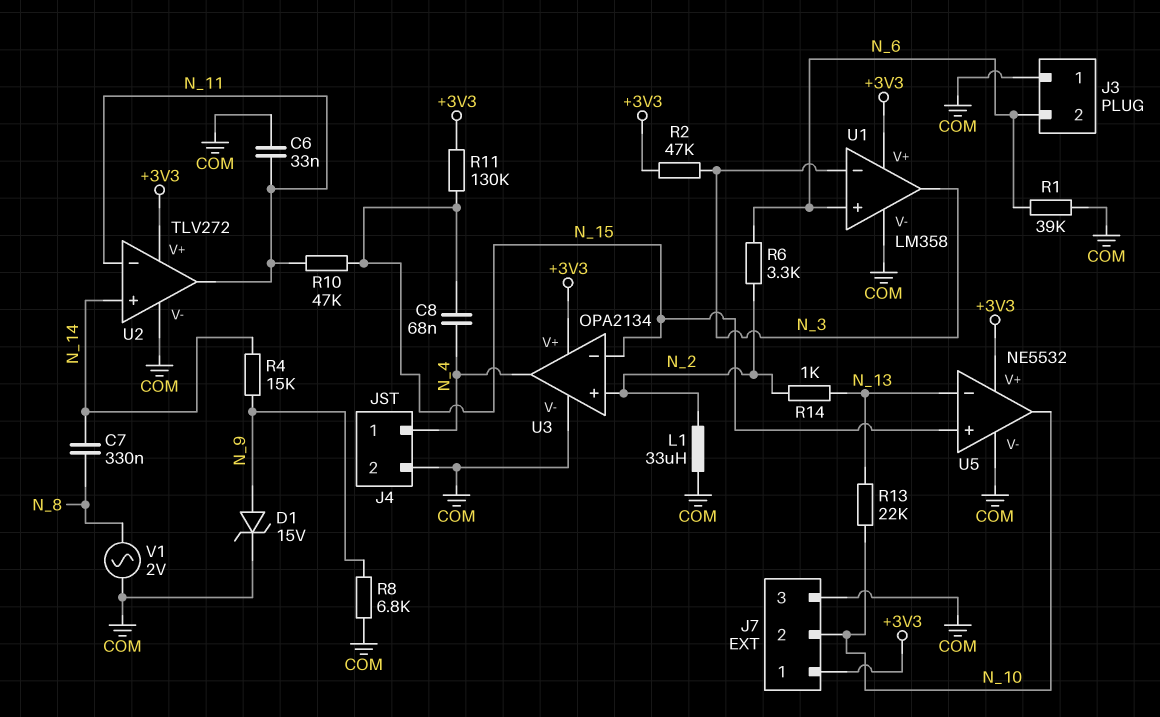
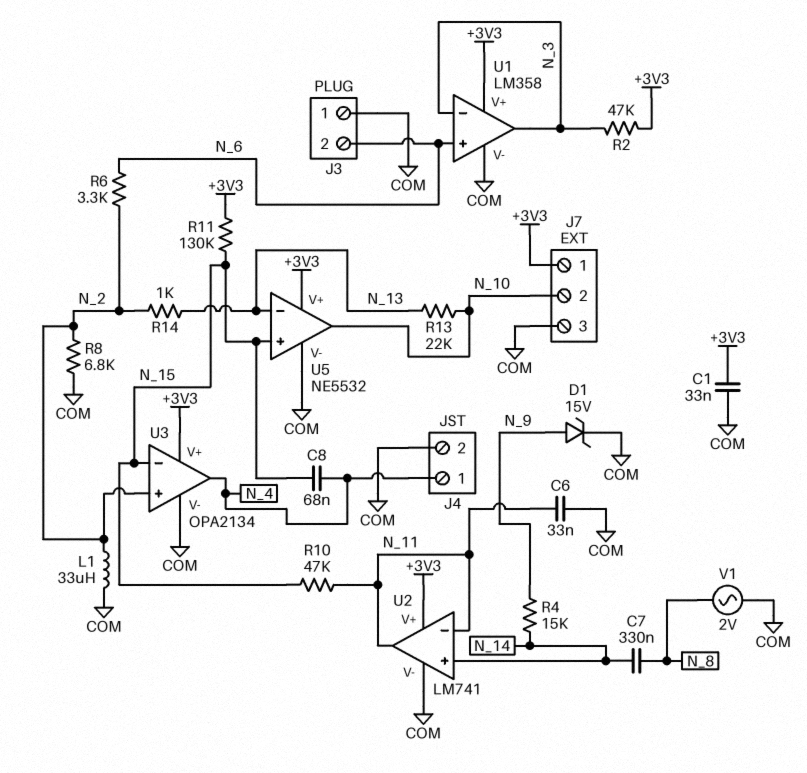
C1: none -> 33nF (+3V3, COM)
R1: 39k (COM, N_6) -> none
R8: 6.8k (COM, N_9) -> 6.8k (COM, N_2)
U2: TLV272 -> LM741

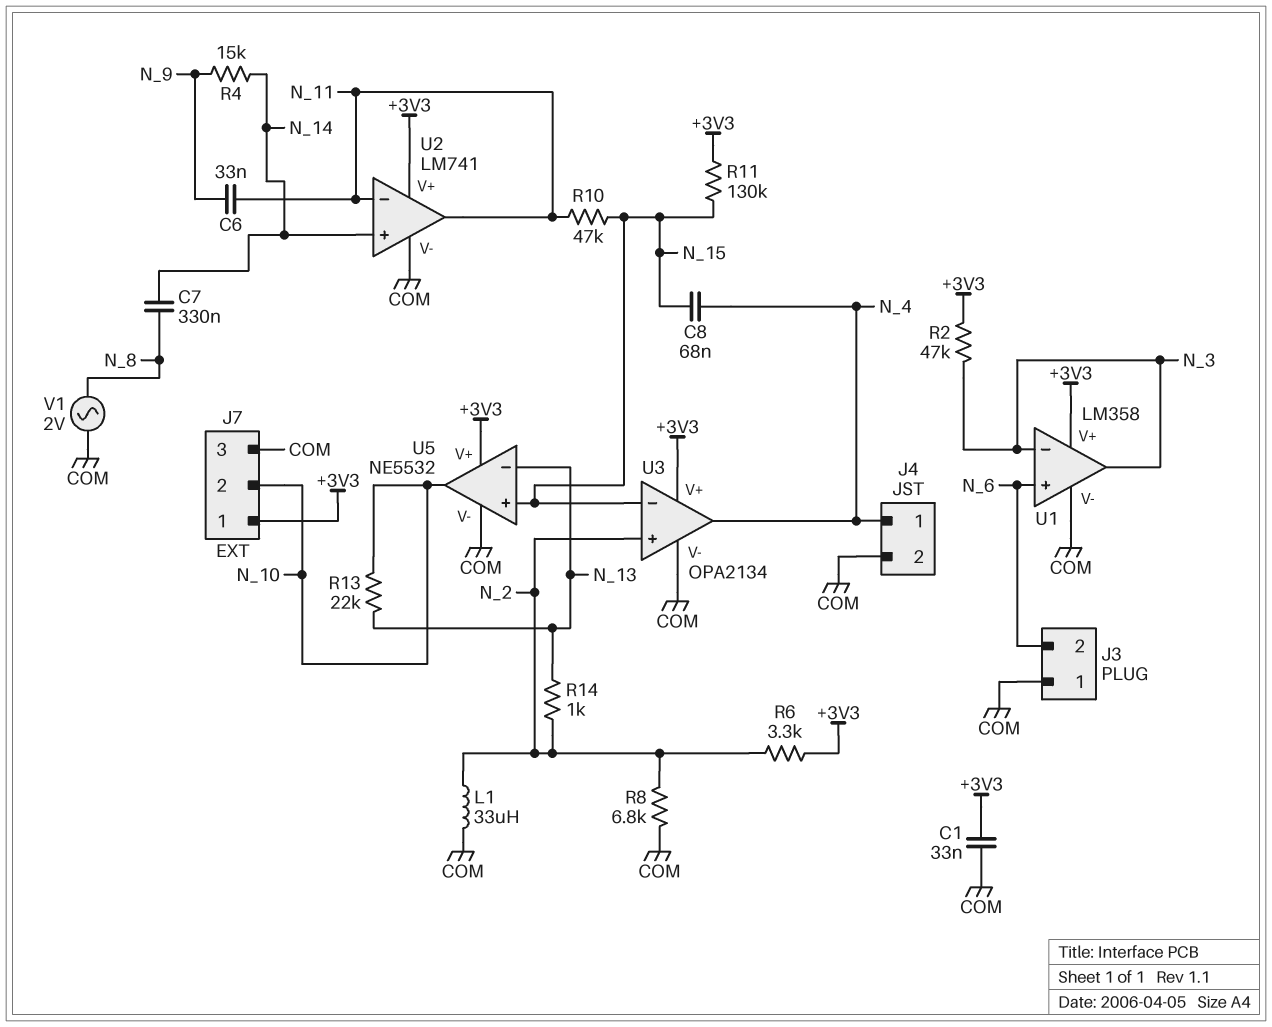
C6: 33nF (COM, N_11) -> 33nF (N_9, N_11)
D1: zener 15V (A N_9, K COM) -> none
R6: 3.3k (N_2, N_6) -> 3.3k (+3V3, N_2)

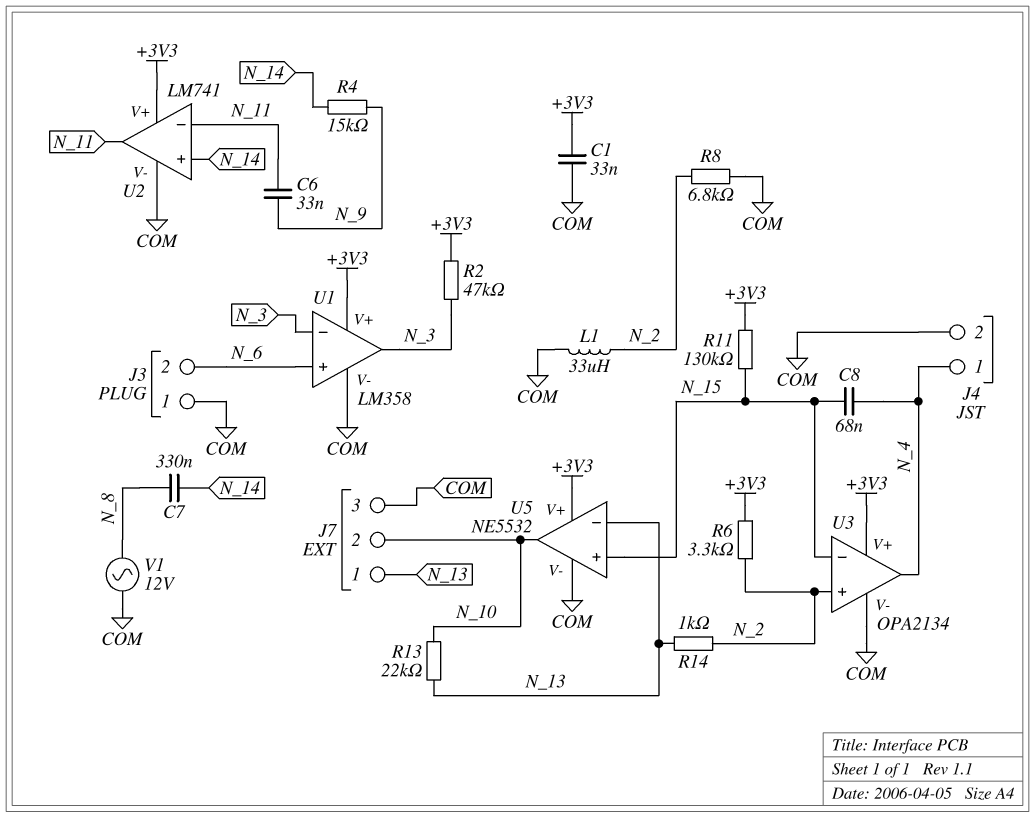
J7 pin 1: +3V3 -> N_13
R10: 47k (N_11, N_15) -> none
V1: AC 2V (COM, N_8) -> AC 12V (COM, N_8)

